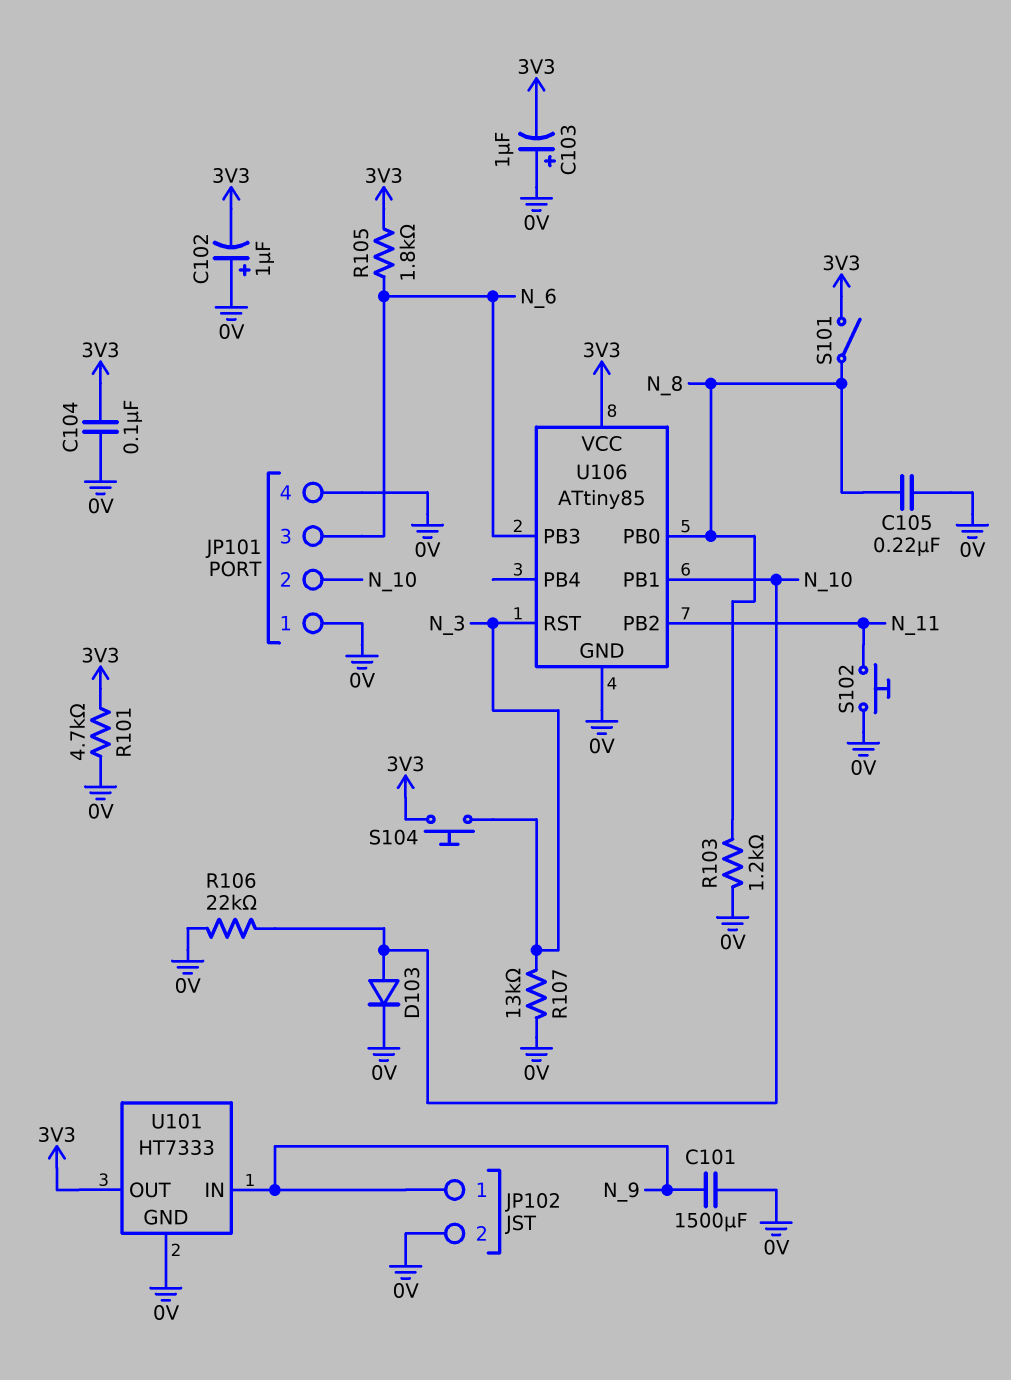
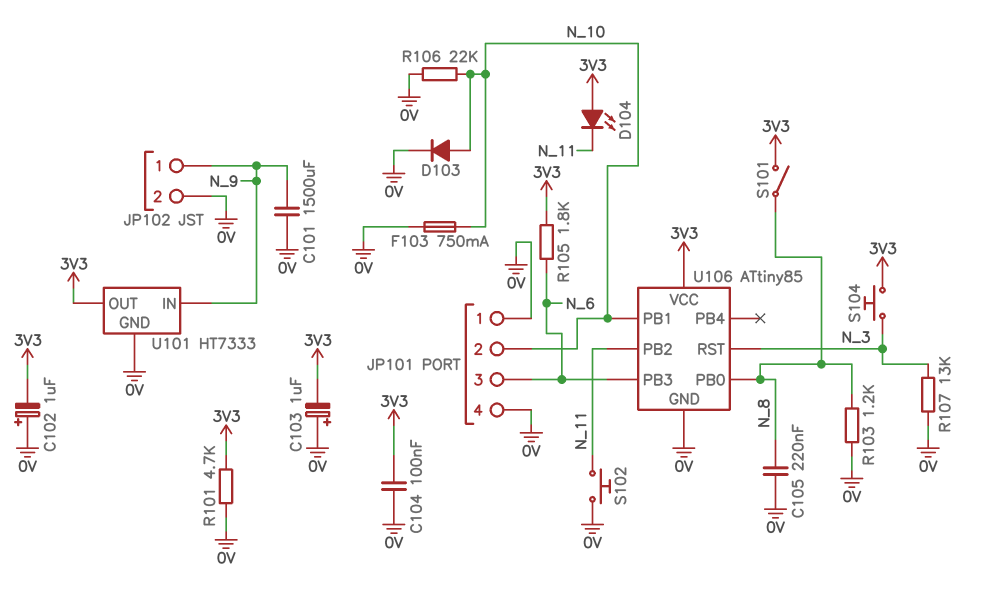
D104: none -> LED (A 3V3, K N_11)
F103: none -> 750mA (0V, N_10)

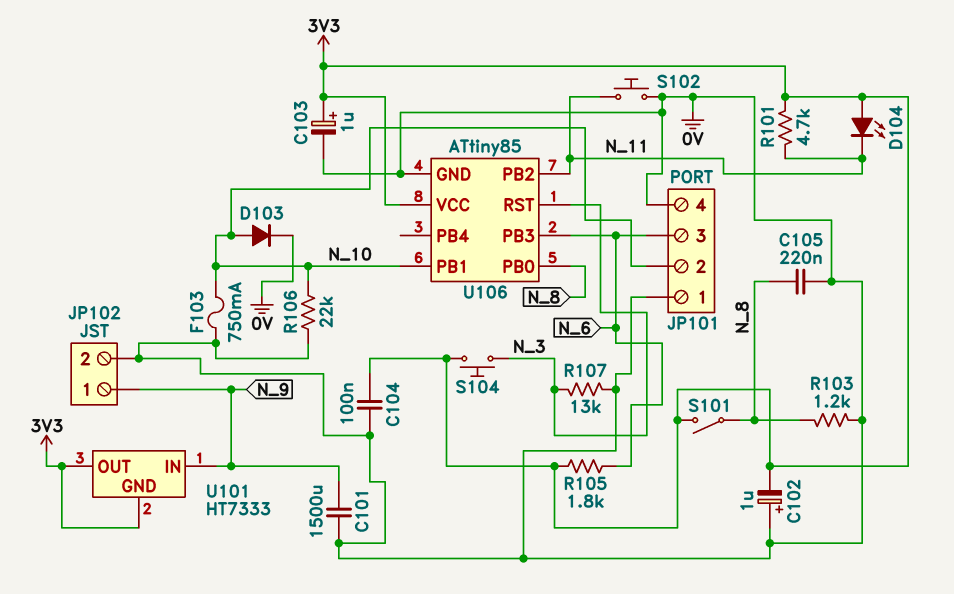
C103: 1uF (plus 0V, minus 3V3) -> 1uF (plus 3V3, minus 0V)
R101: 4.7k (0V, 3V3) -> 4.7k (3V3, N_11)
U101 pin GND: 0V -> 3V3

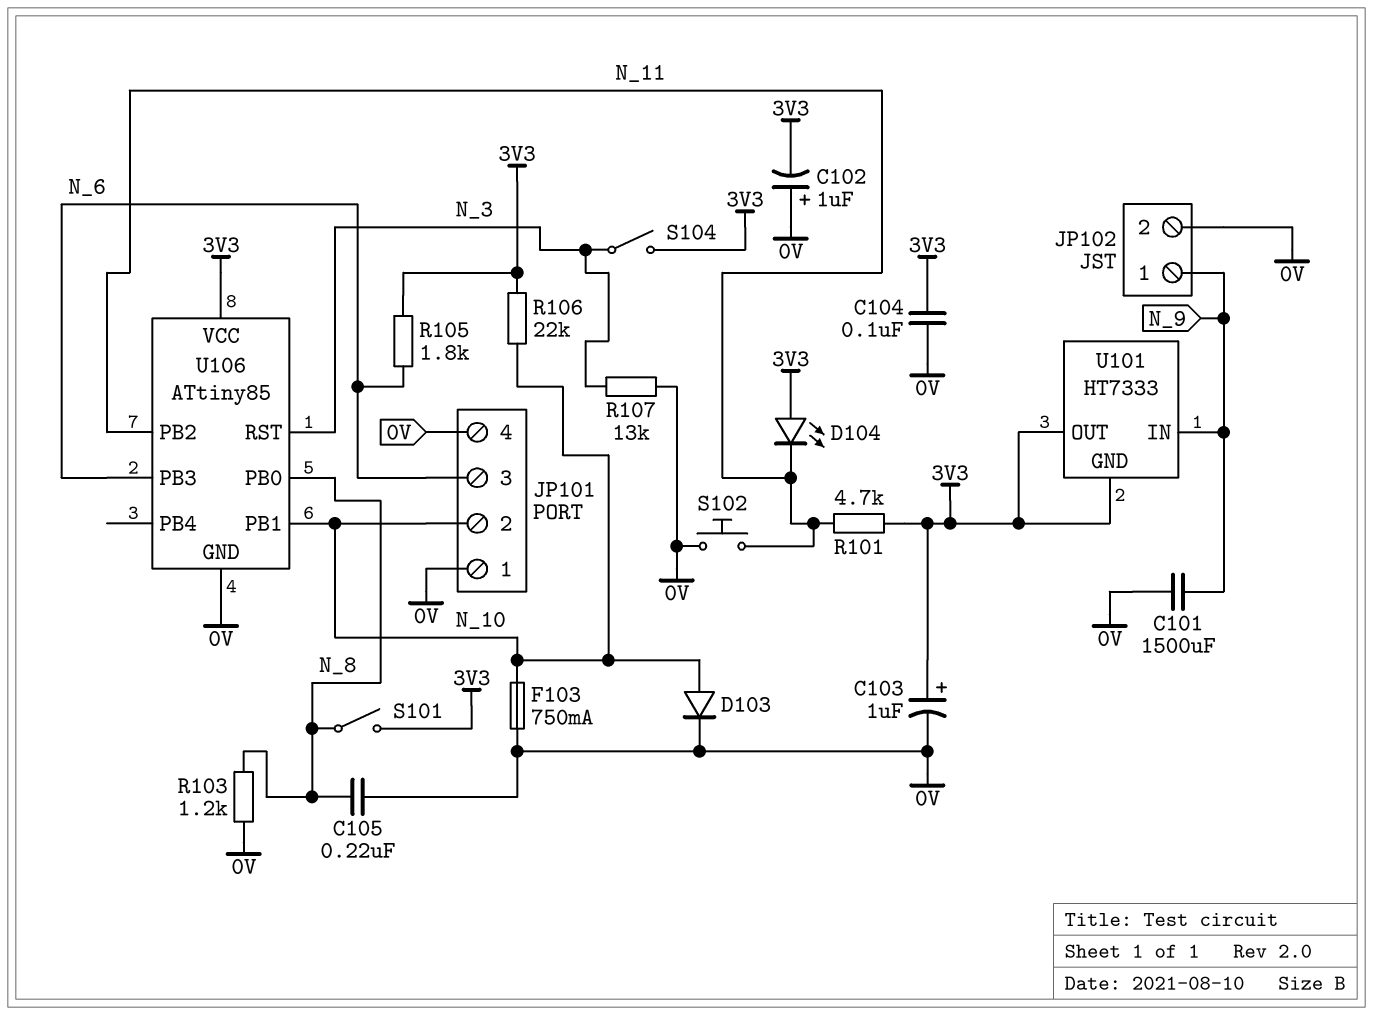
R106: 22k (0V, N_10) -> 22k (3V3, N_10)
S104: button (3V3, N_3) -> switch (3V3, N_3)

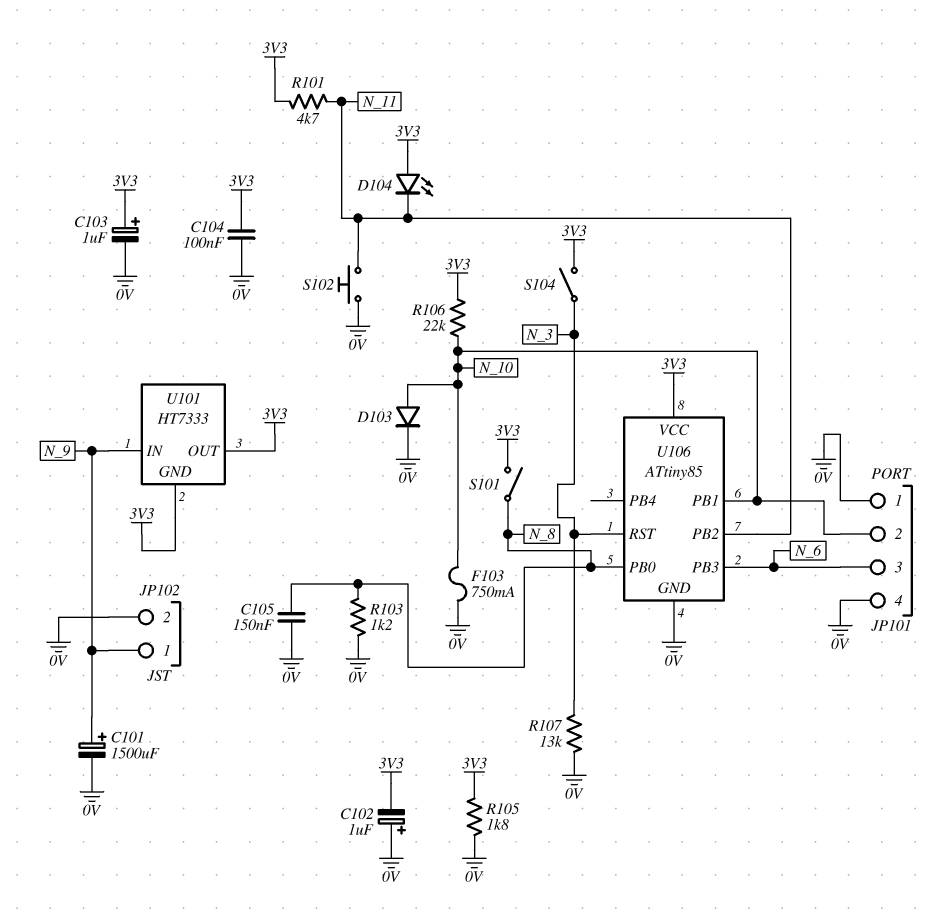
C101: 1500uF (0V, N_9) -> 1500uF (plus N_9, minus 0V)
C105: 220nF (0V, N_8) -> 150nF (0V, N_8)
R105: 1.8k (3V3, N_6) -> 1.8k (0V, 3V3)

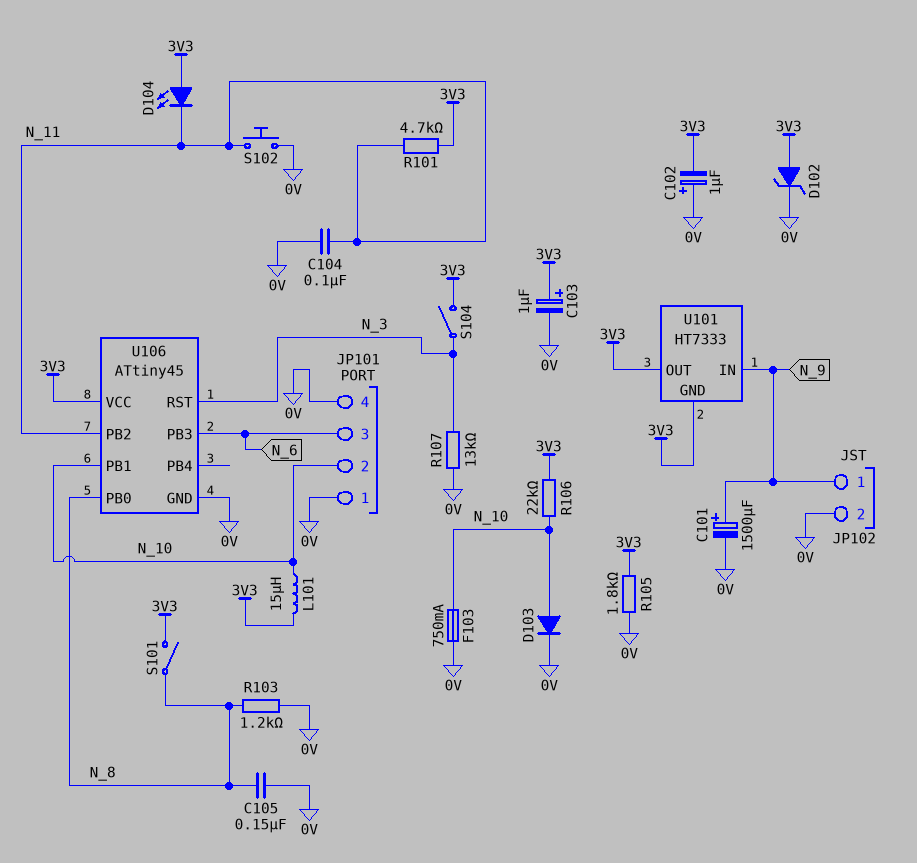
C104: 100nF (0V, 3V3) -> 100nF (0V, N_11)
D102: none -> zener (A 3V3, K 0V)
L101: none -> 15uH (3V3, N_10)
U106: ATtiny85 -> ATtiny45

